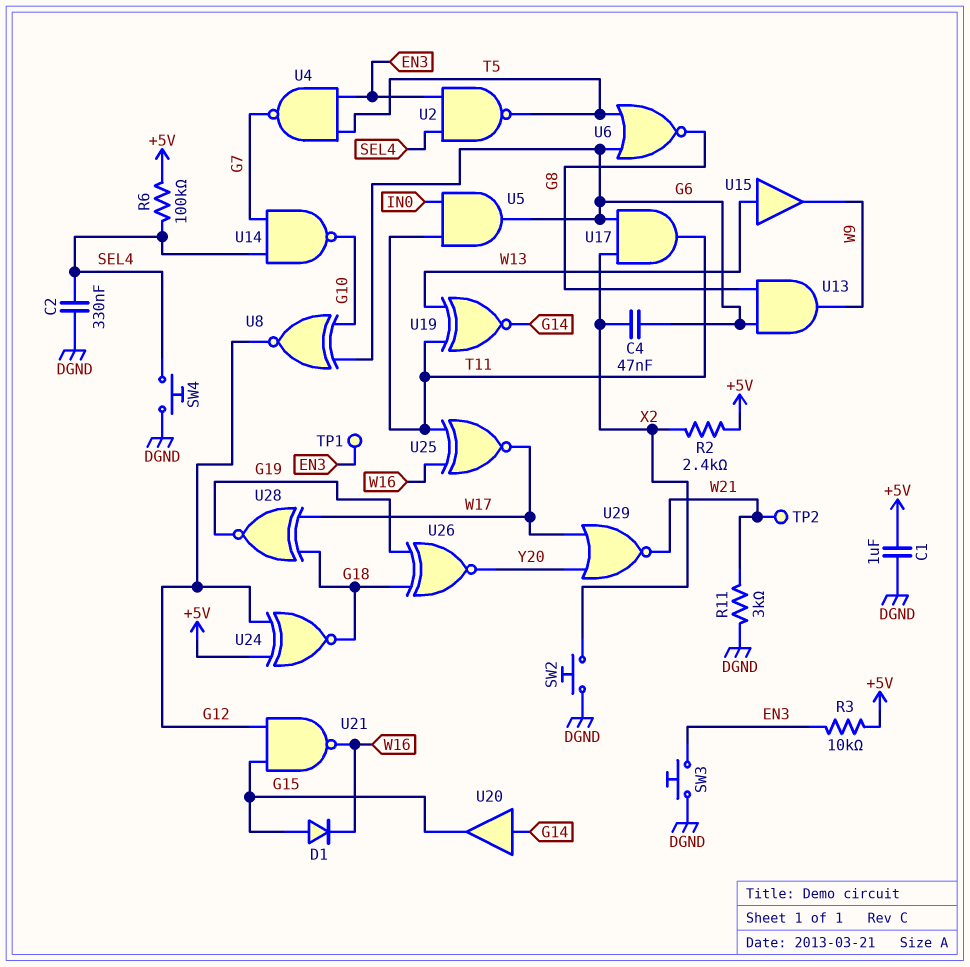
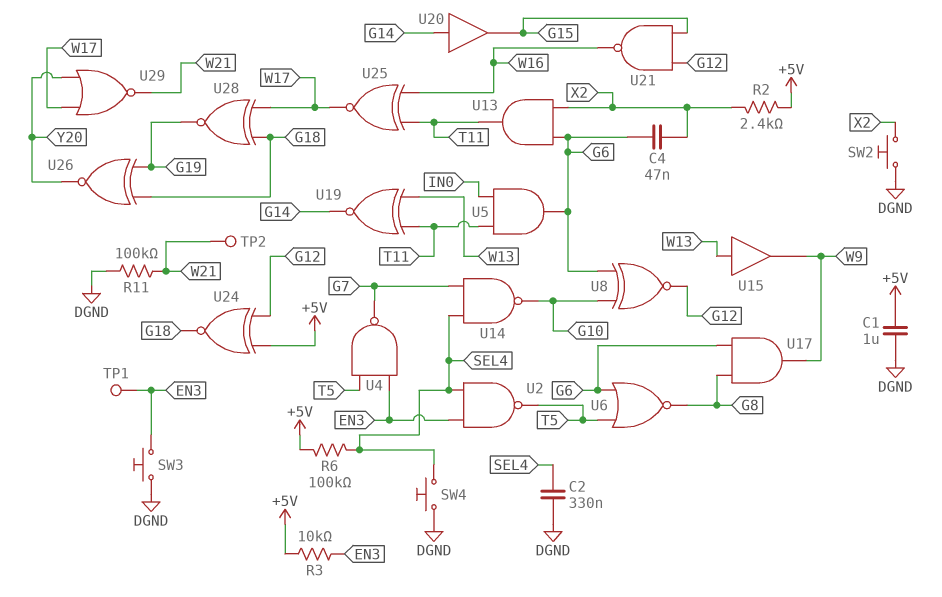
D1: diode (A G15, K W16) -> none
R11: 3k (DGND, W21) -> 100k (DGND, W21)
U13: AND (in G6, in G8, out W9) -> AND (in G6, in X2, out T11)
U17: AND (in G6, in X2, out T11) -> AND (in G6, in G8, out W9)

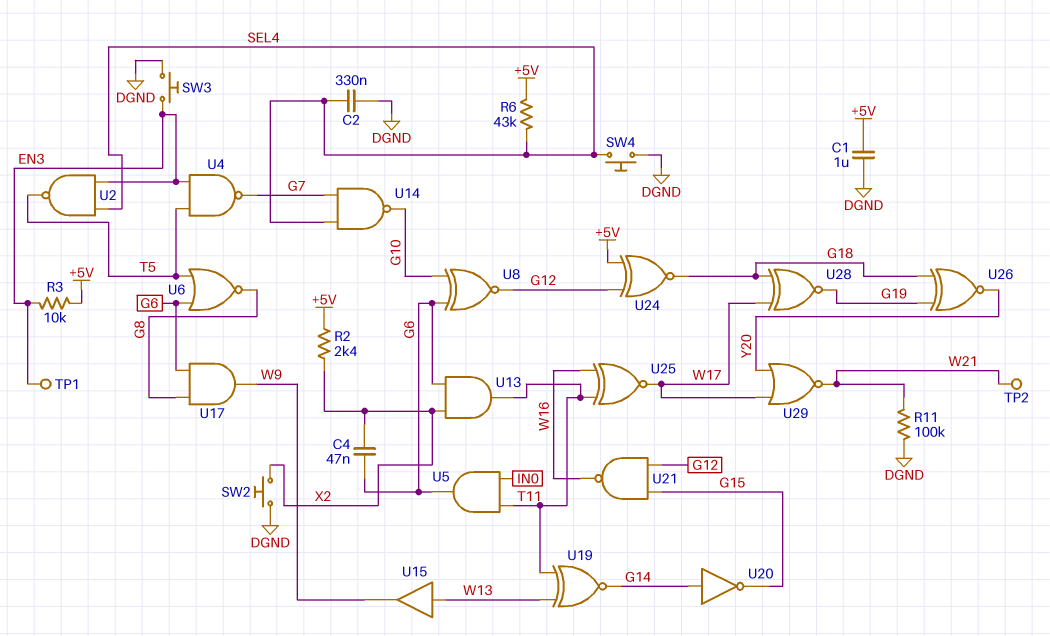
R6: 100k (+5V, SEL4) -> 43k (+5V, SEL4)
U20: buffer (in G14, out G15) -> NOT (in G14, out G15)

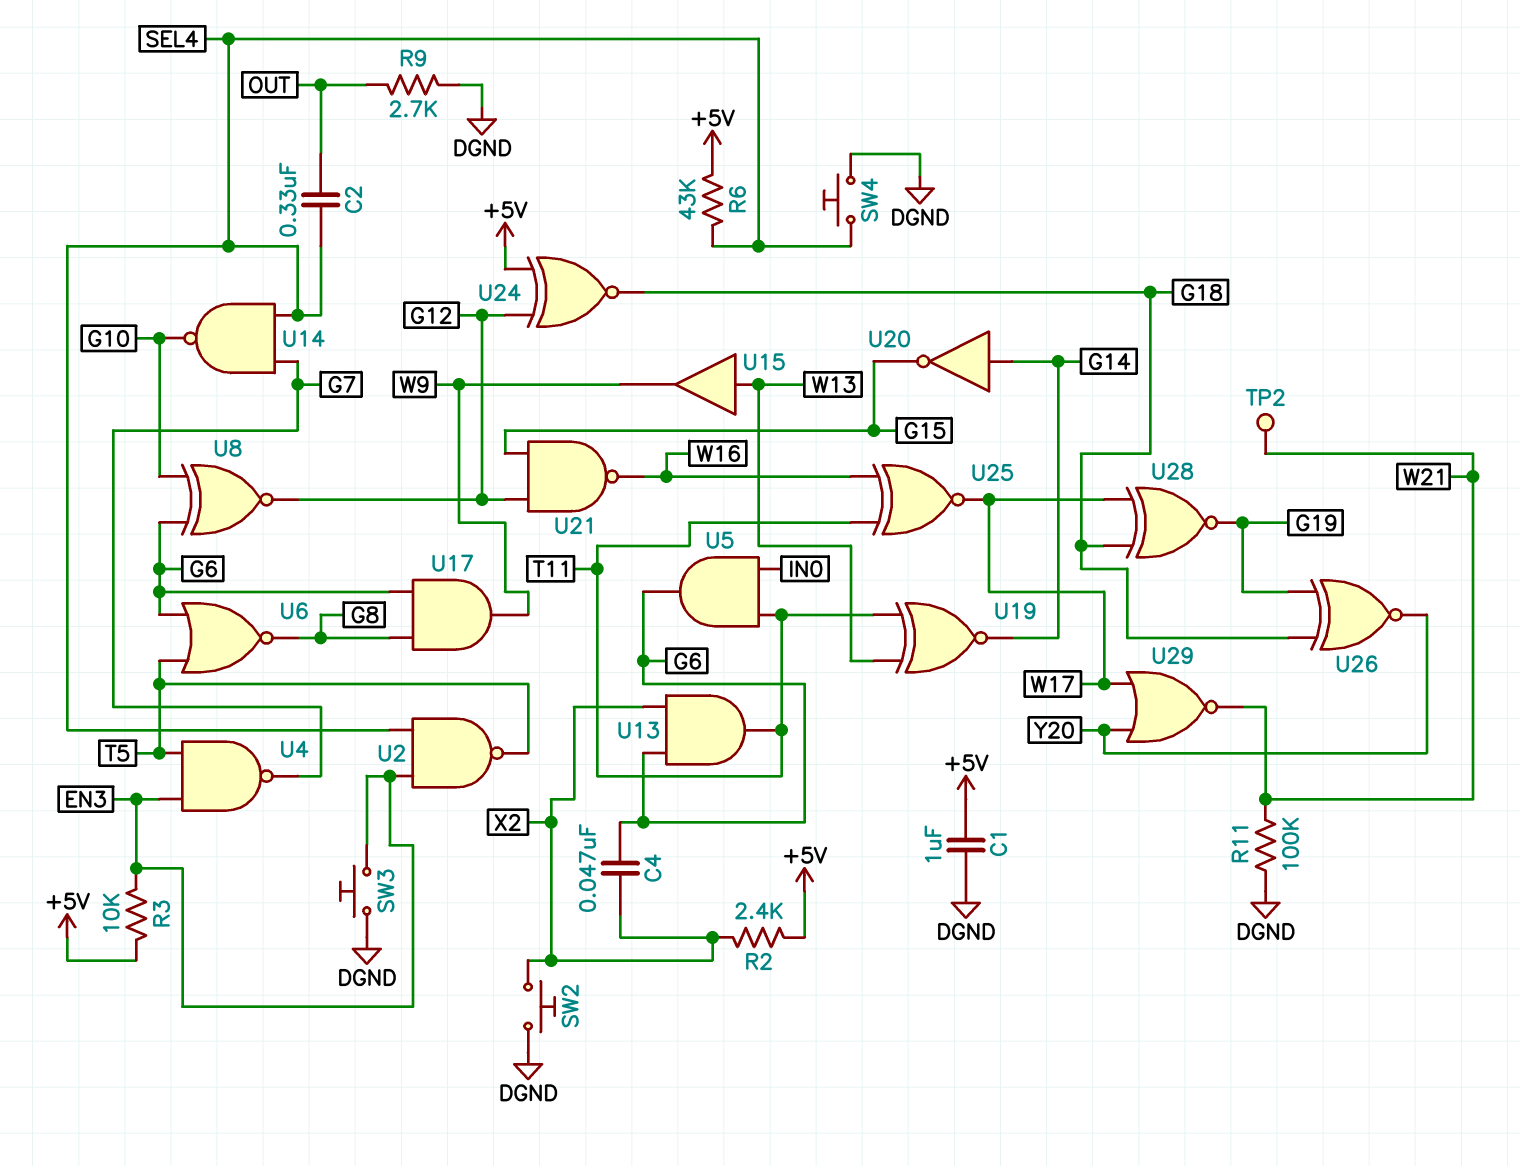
C2: 330nF (DGND, SEL4) -> 330nF (OUT, SEL4)
R9: none -> 2.7k (DGND, OUT)
TP1: test point (EN3) -> none

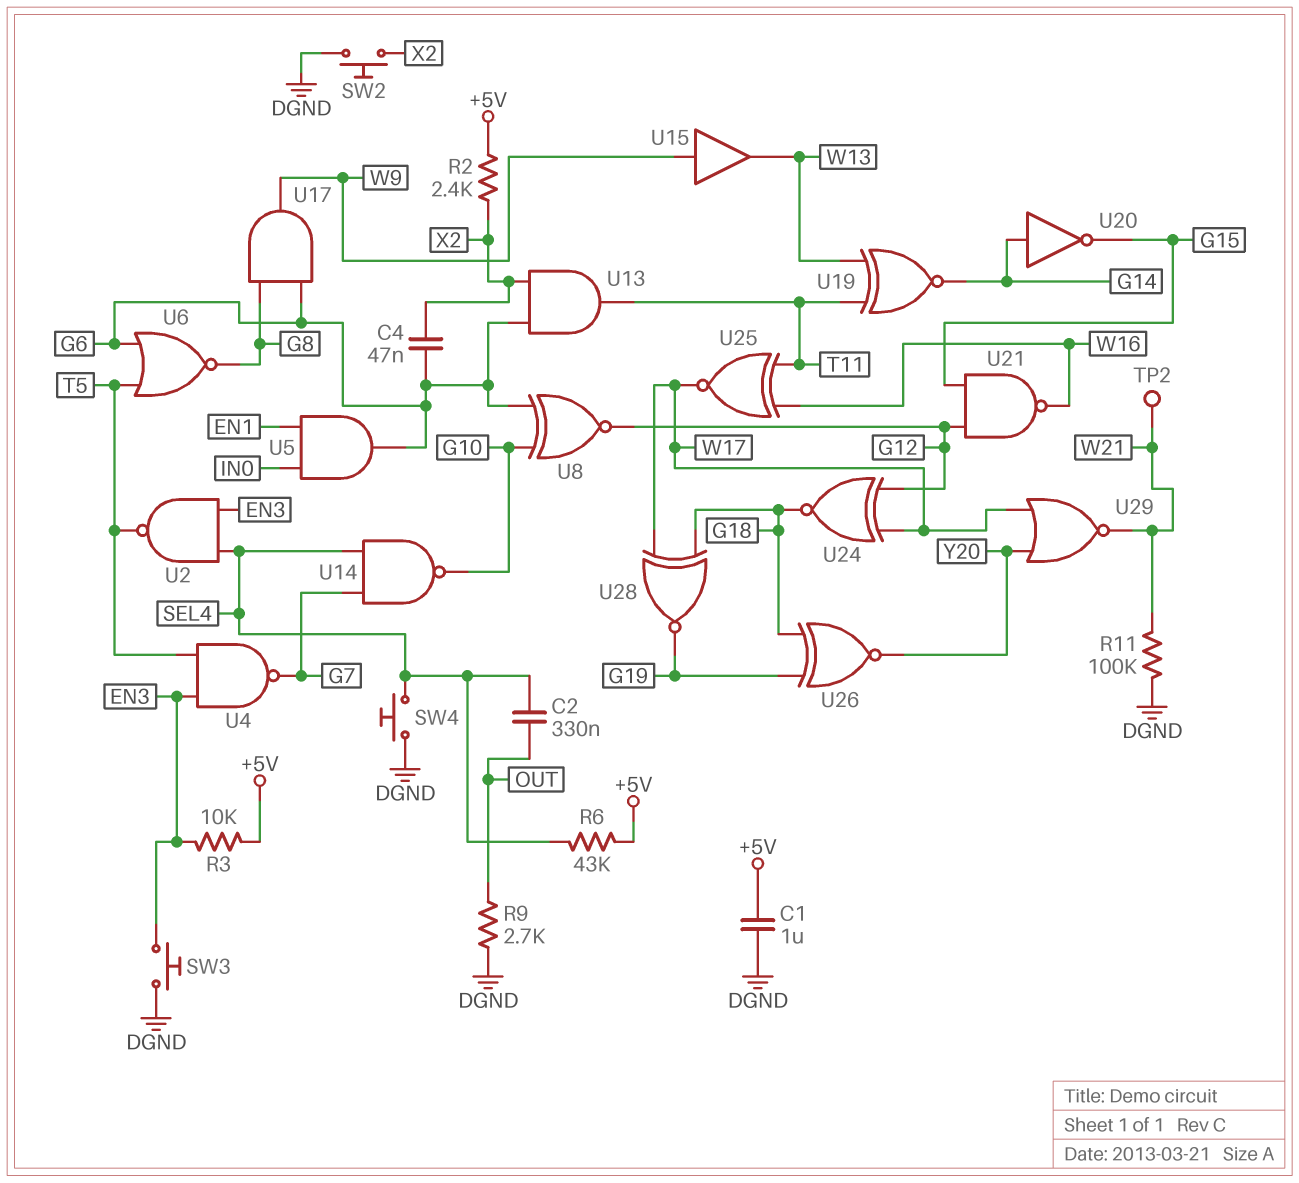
U5: AND (in IN0, in T11, out G6) -> AND (in EN1, in IN0, out G6)
U15: buffer (in W13, out W9) -> buffer (in W9, out W13)
U24: XNOR (in +5V, in G12, out G18) -> XNOR (in G12, in W17, out G18)

